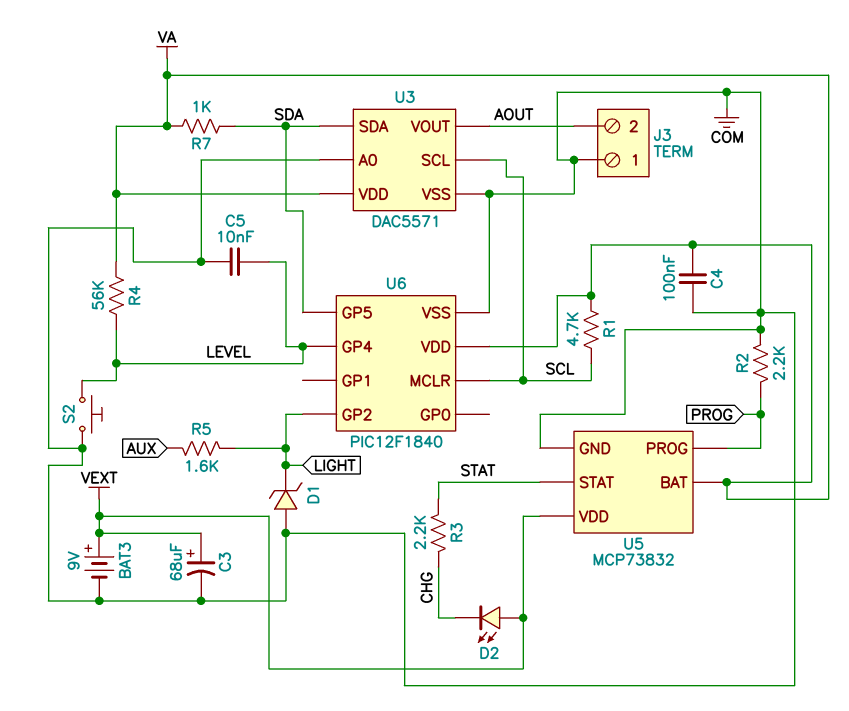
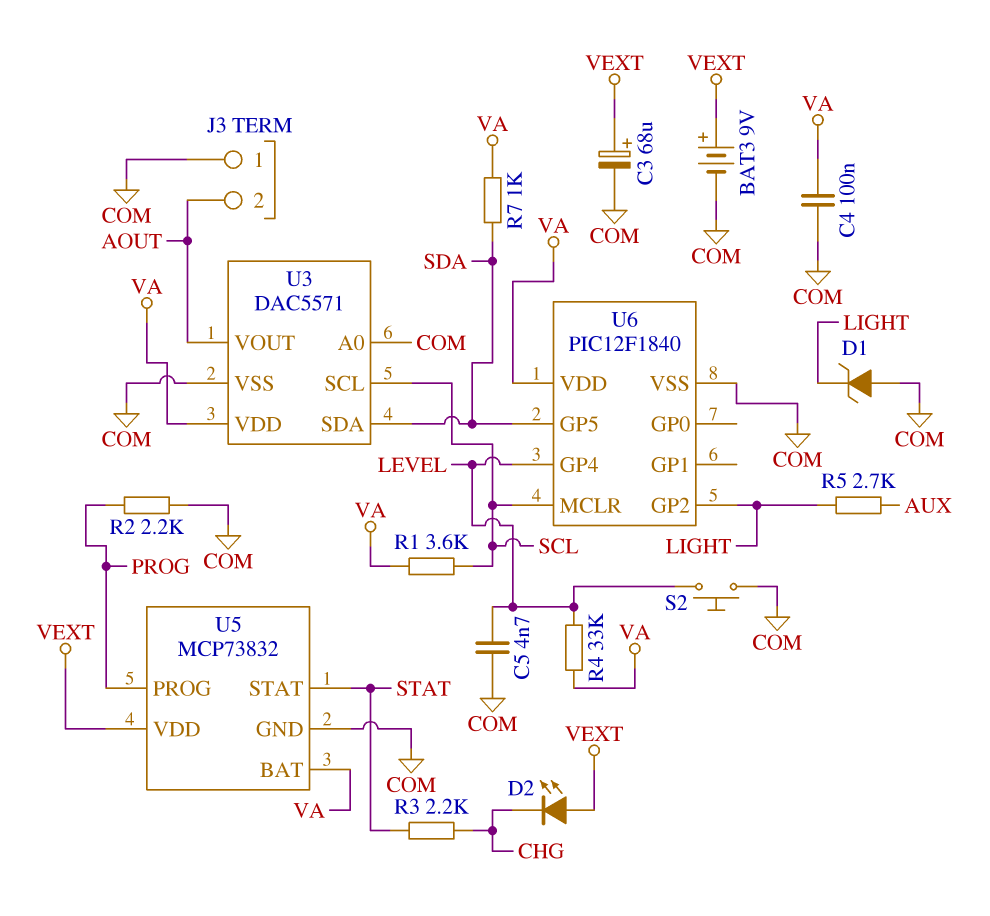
C5: 10nF (COM, LEVEL) -> 4.7nF (COM, LEVEL)
R1: 4.7k (SCL, VA) -> 3.6k (SCL, VA)
R4: 56k (LEVEL, VA) -> 33k (LEVEL, VA)
R5: 1.6k (AUX, LIGHT) -> 2.7k (AUX, LIGHT)

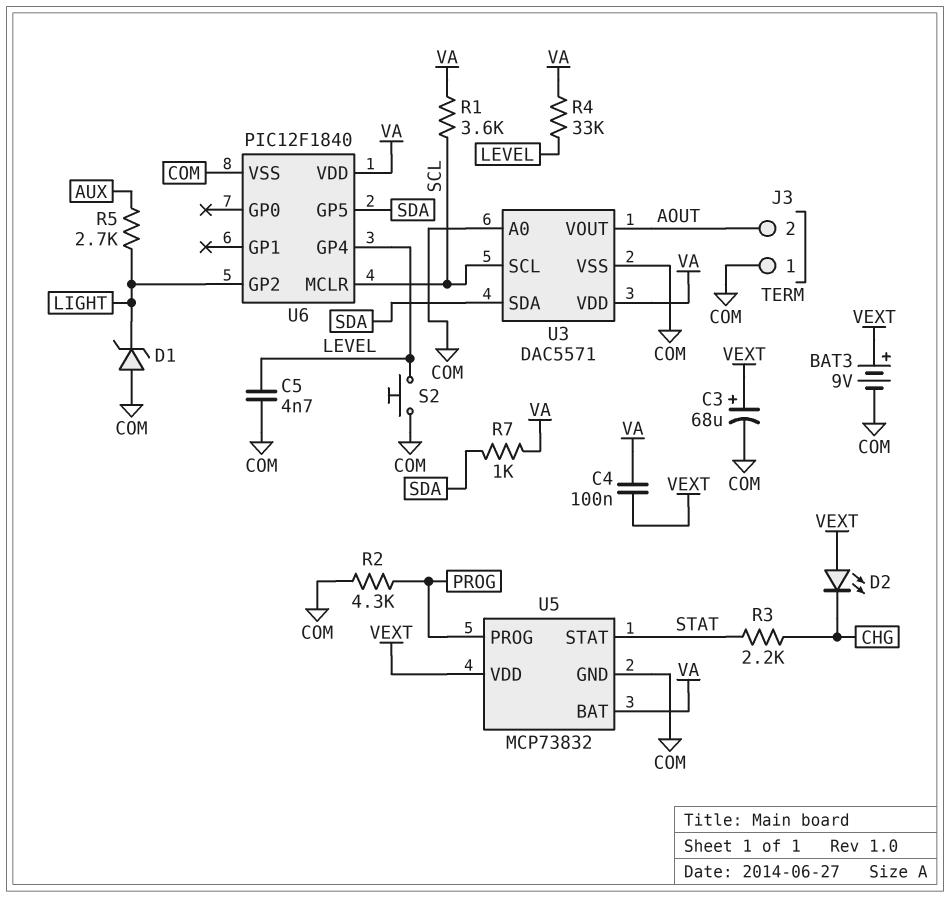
C4: 100nF (COM, VA) -> 100nF (VA, VEXT)
R2: 2.2k (COM, PROG) -> 4.3k (COM, PROG)

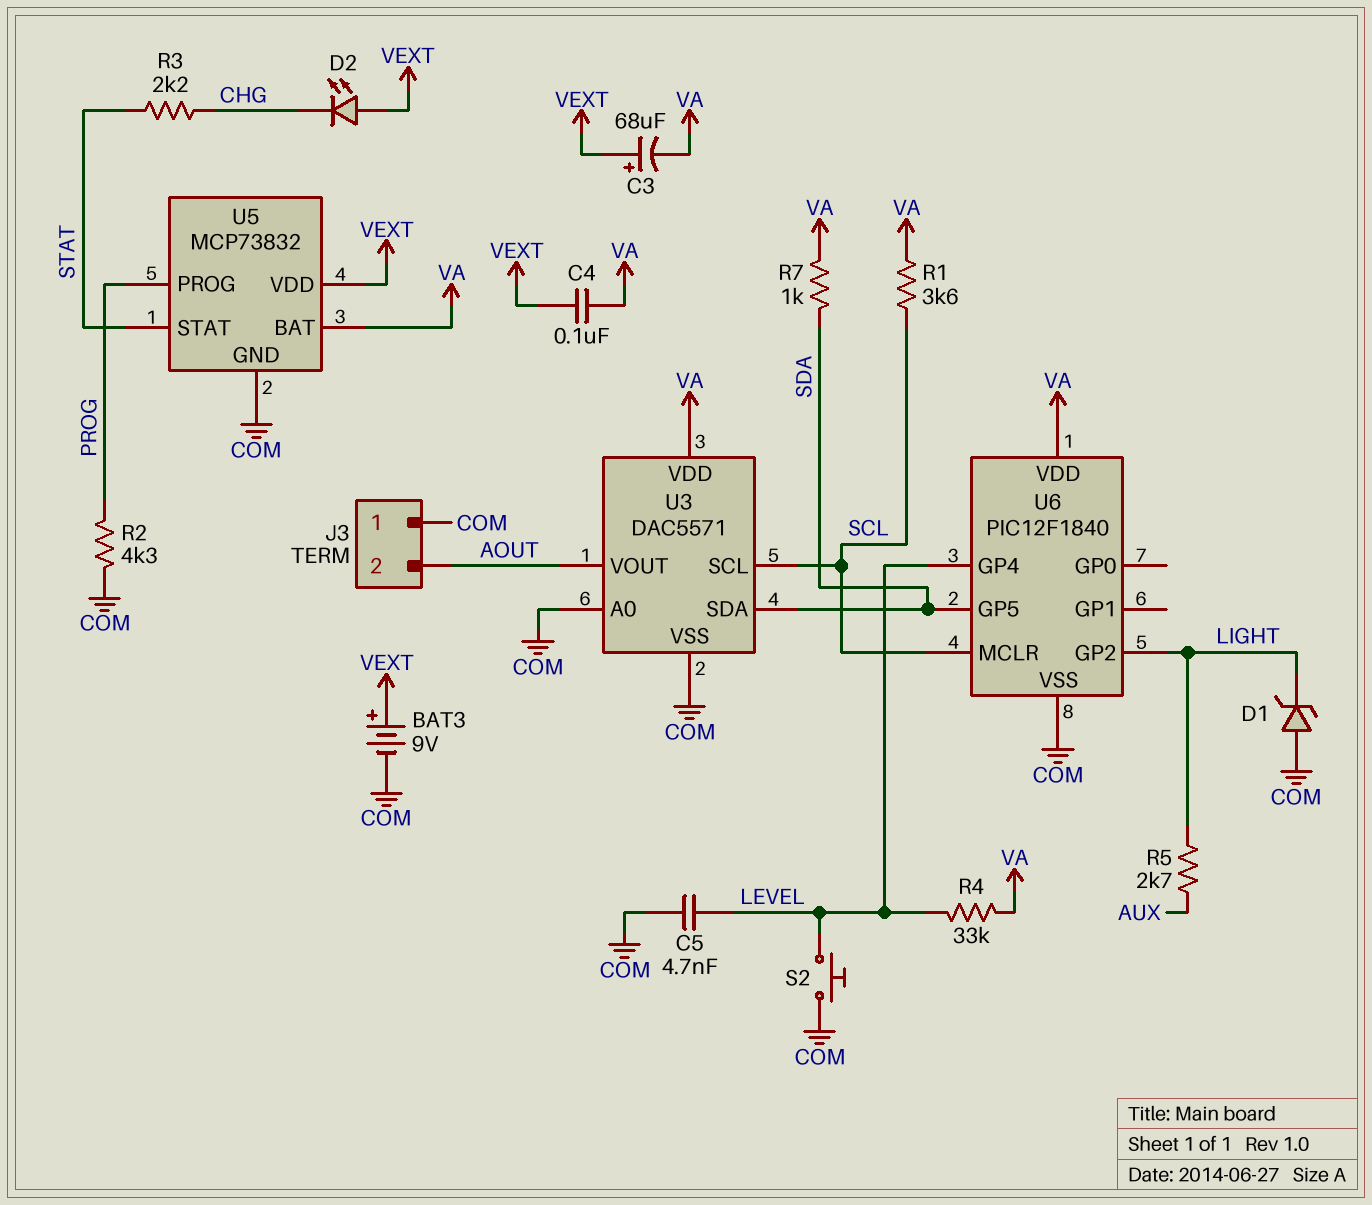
C3: 68uF (plus VEXT, minus COM) -> 68uF (plus VEXT, minus VA)

